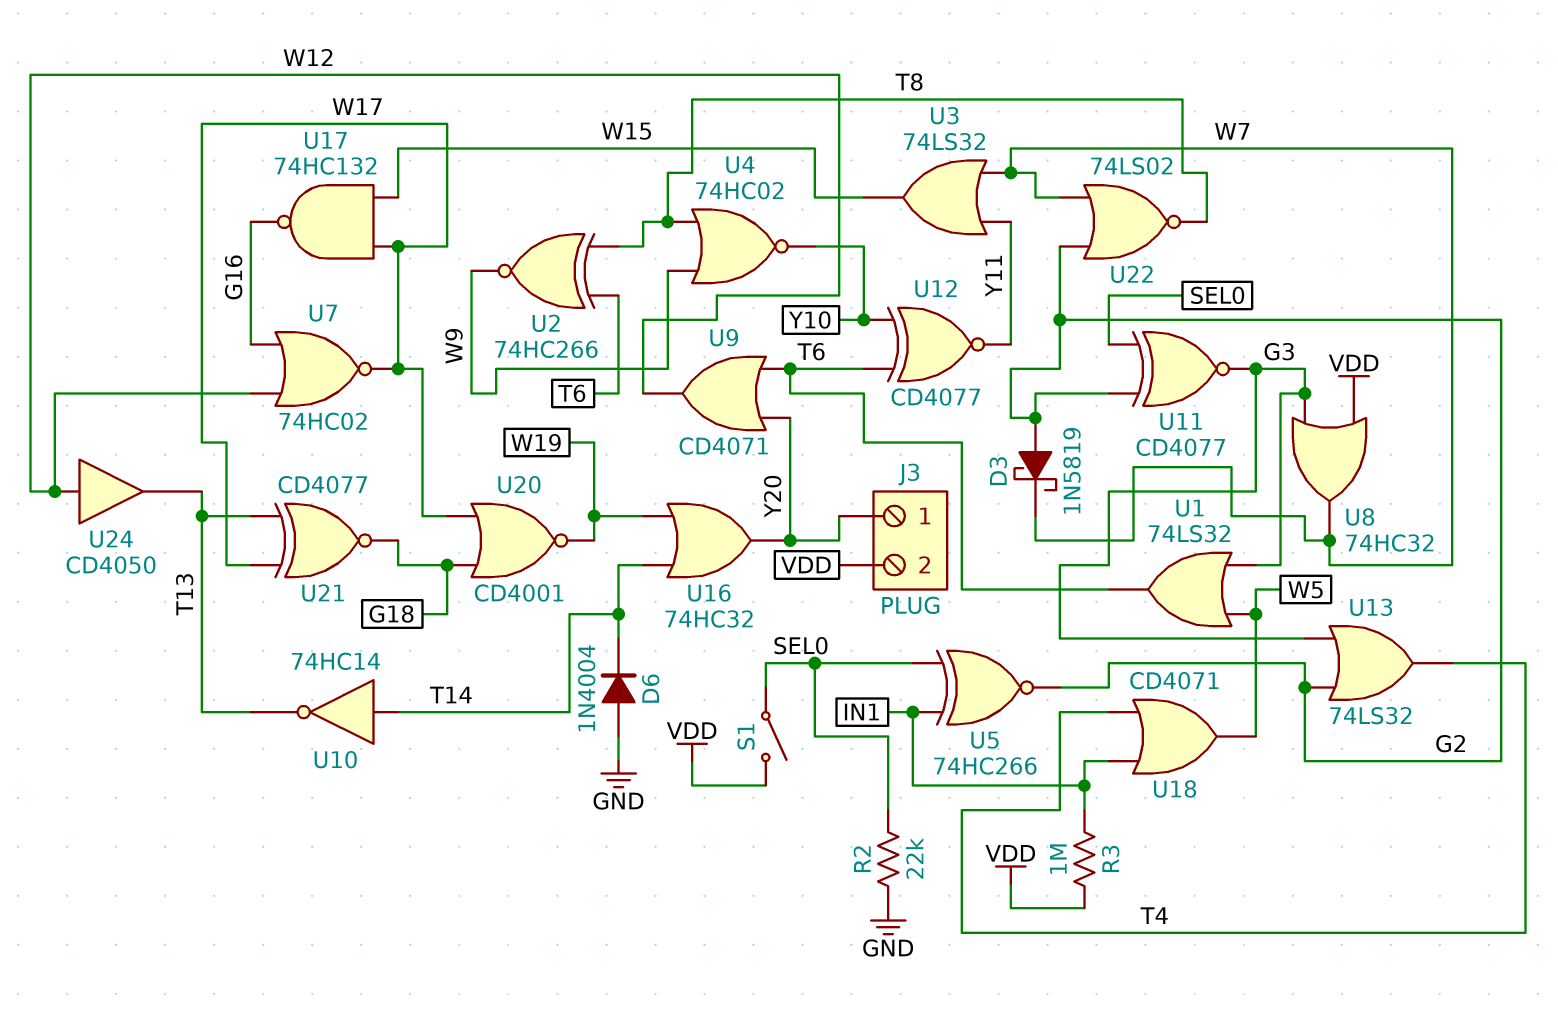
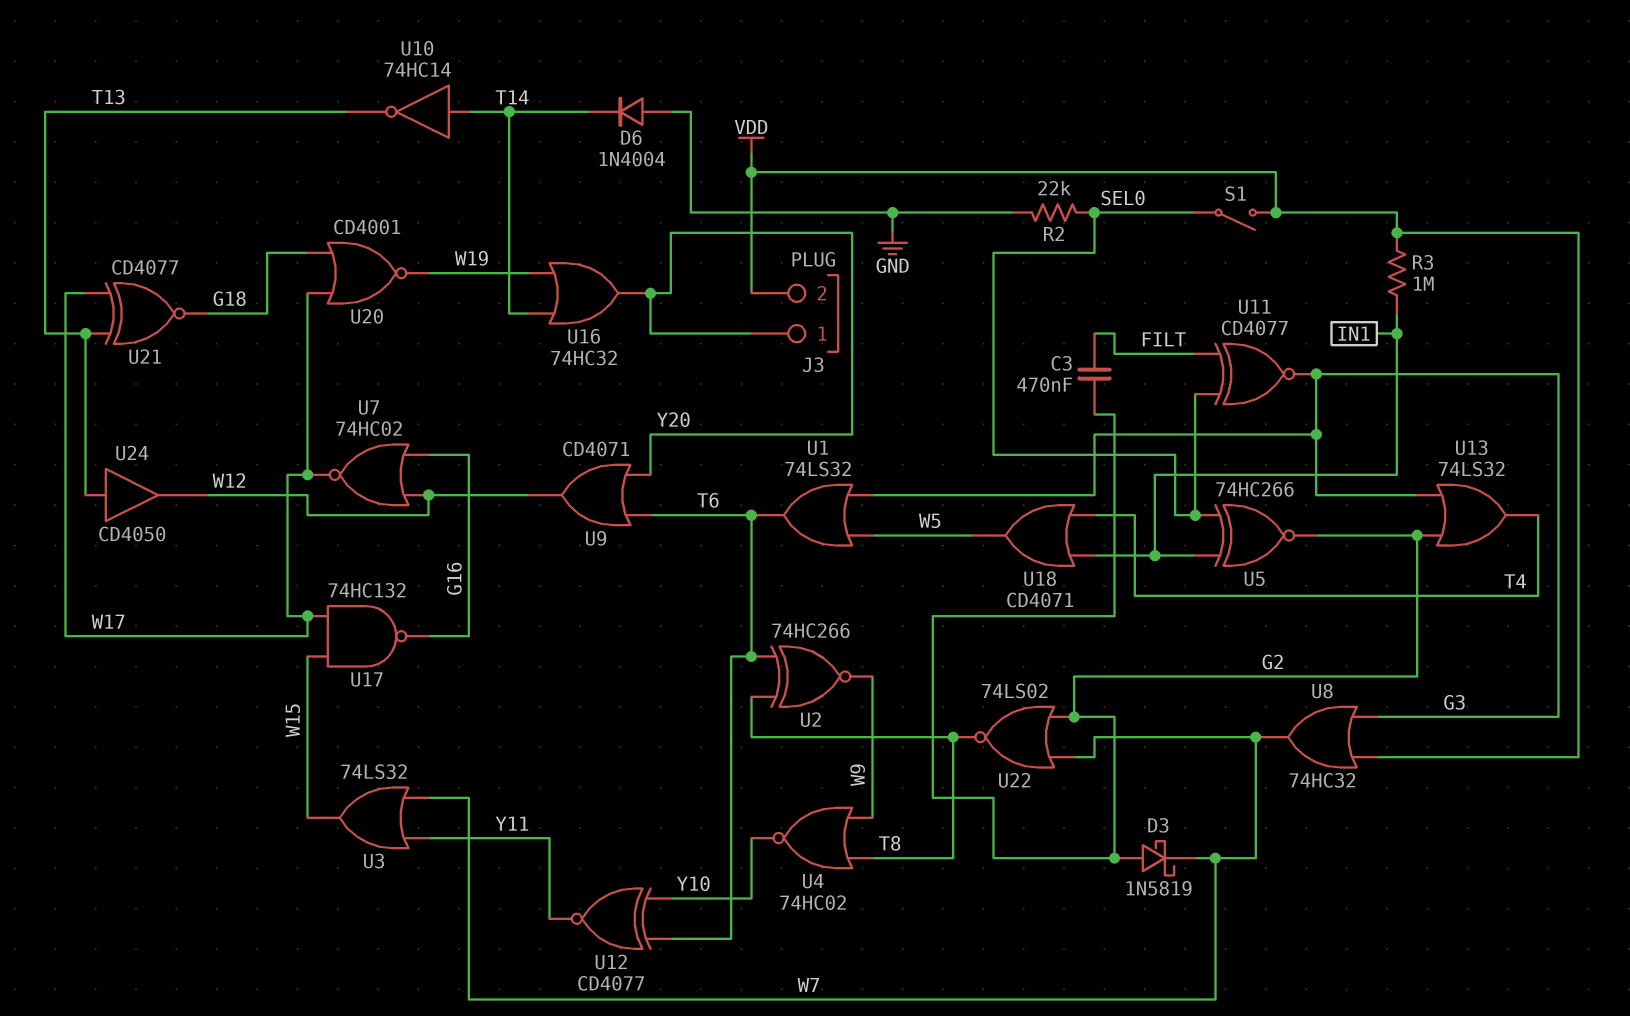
C3: none -> 470nF (FILT, G2)
U11: XNOR CD4077 (in G2, in SEL0, out G3) -> XNOR CD4077 (in FILT, in SEL0, out G3)
U24: buffer CD4050 (in W12, out T13) -> buffer CD4050 (in T13, out W12)

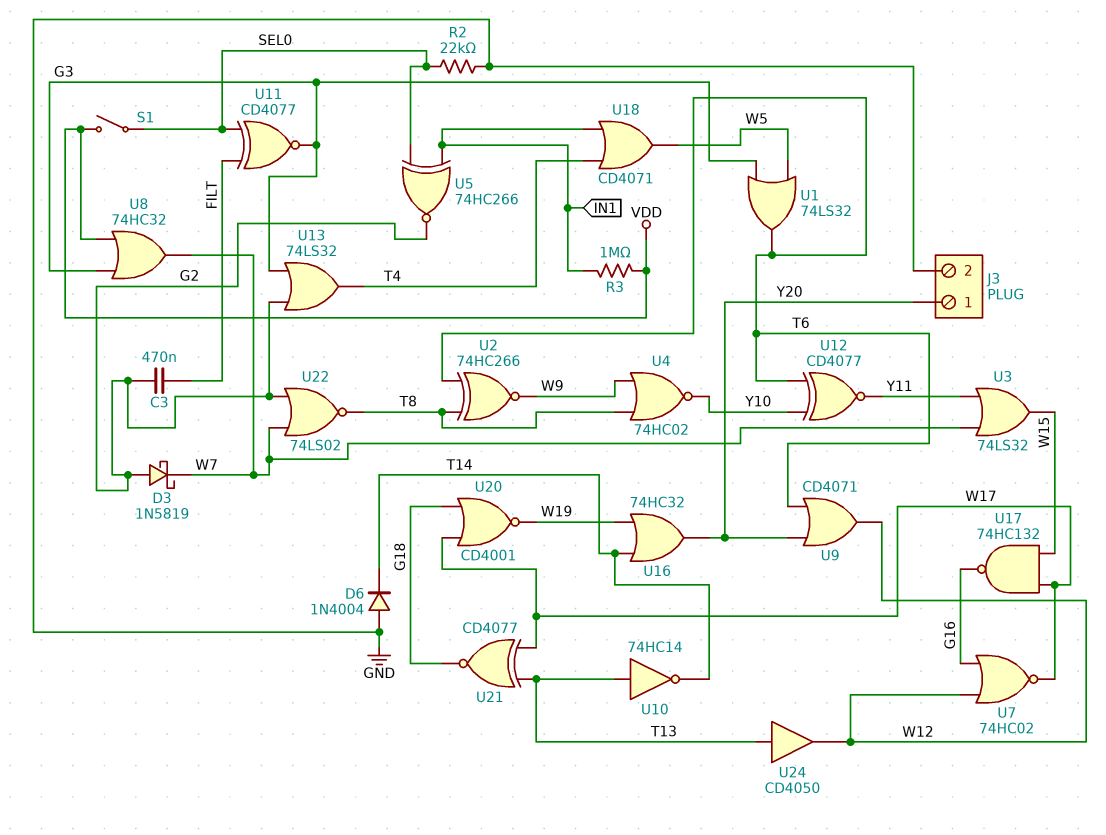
J3 pin 2: VDD -> GND
U10: NOT 74HC14 (in T14, out T13) -> NOT 74HC14 (in T13, out T14)

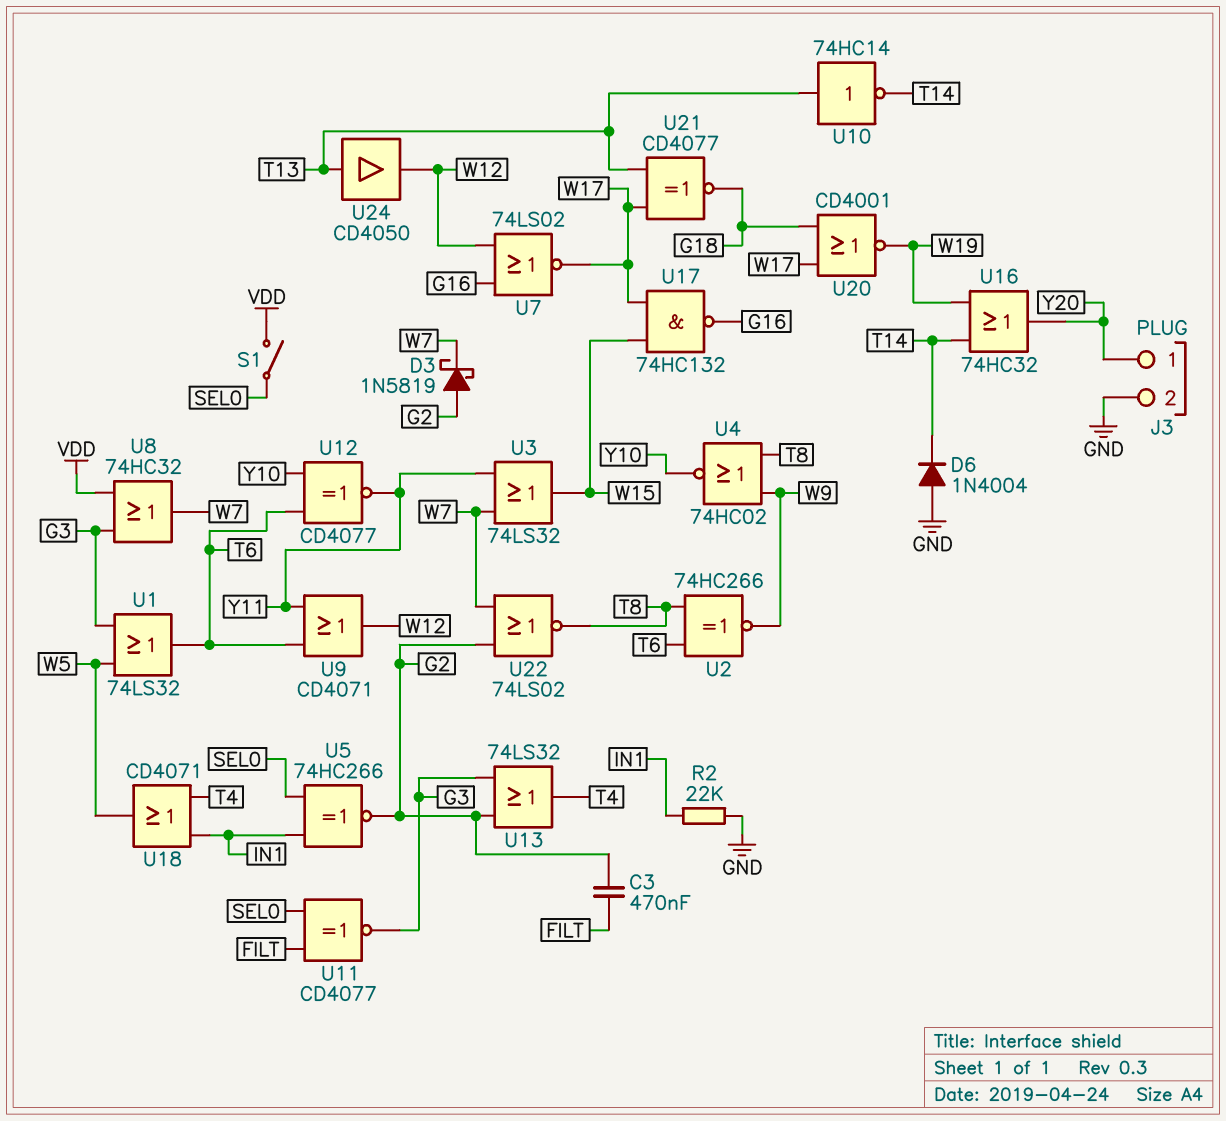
R2: 22k (GND, SEL0) -> 22k (GND, IN1)
R3: 1M (IN1, VDD) -> none
U7: NOR 74HC02 (in G16, in W12, out W17) -> NOR 74LS02 (in G16, in W12, out W17)
U9: OR CD4071 (in T6, in Y20, out W12) -> OR CD4071 (in T6, in Y11, out W12)

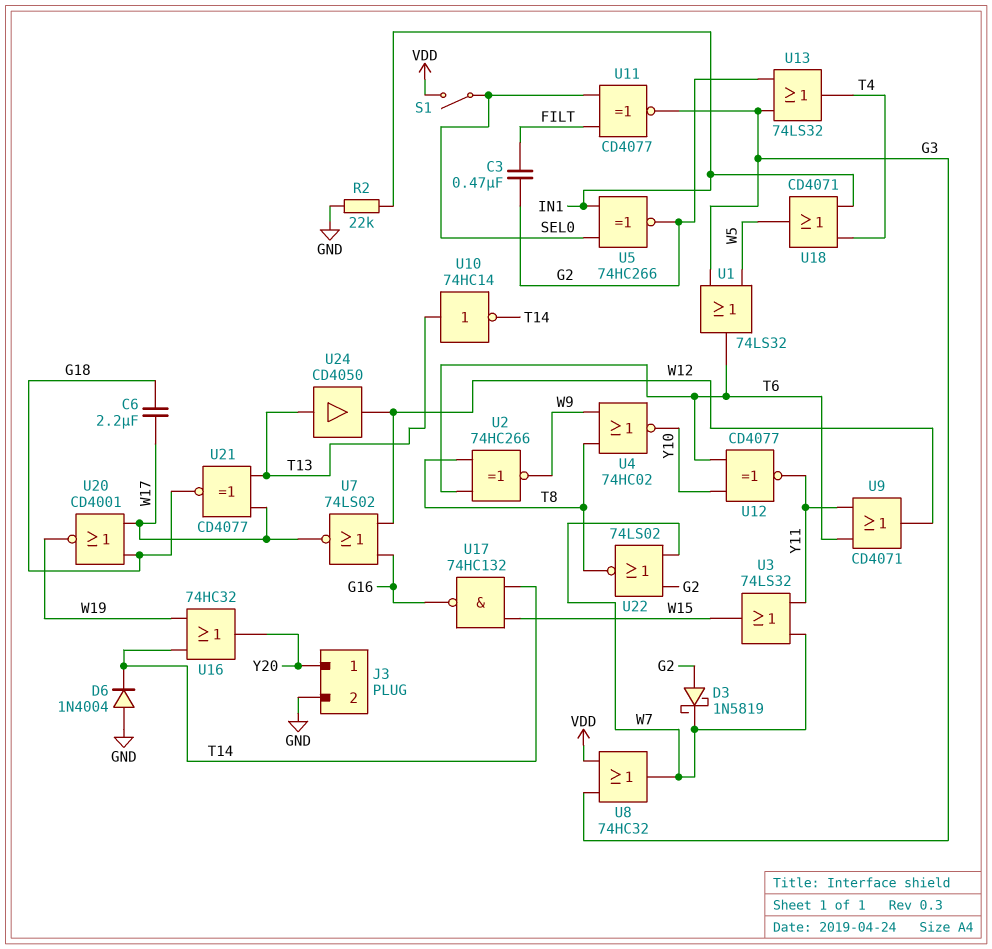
C6: none -> 2.2uF (G18, W17)
U17: NAND 74HC132 (in W15, in W17, out G16) -> NAND 74HC132 (in T14, in W15, out G16)

